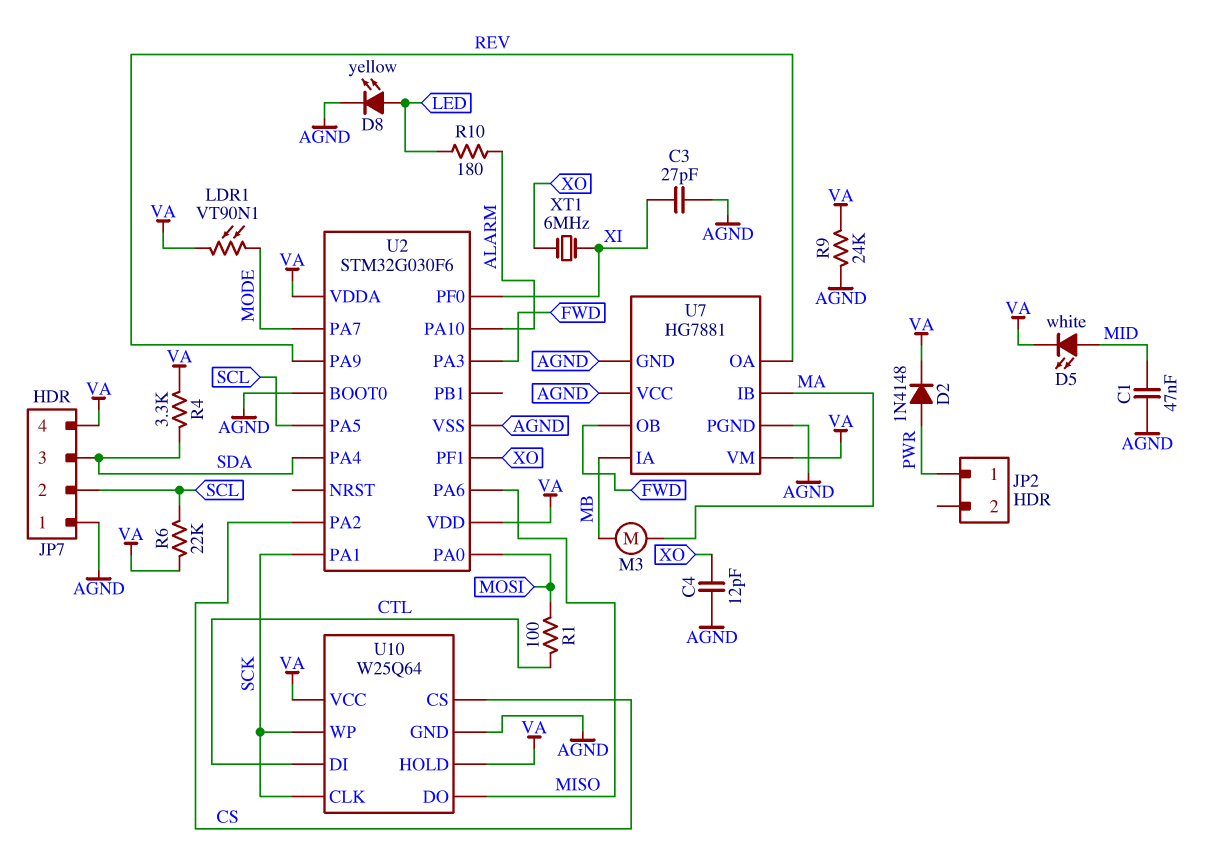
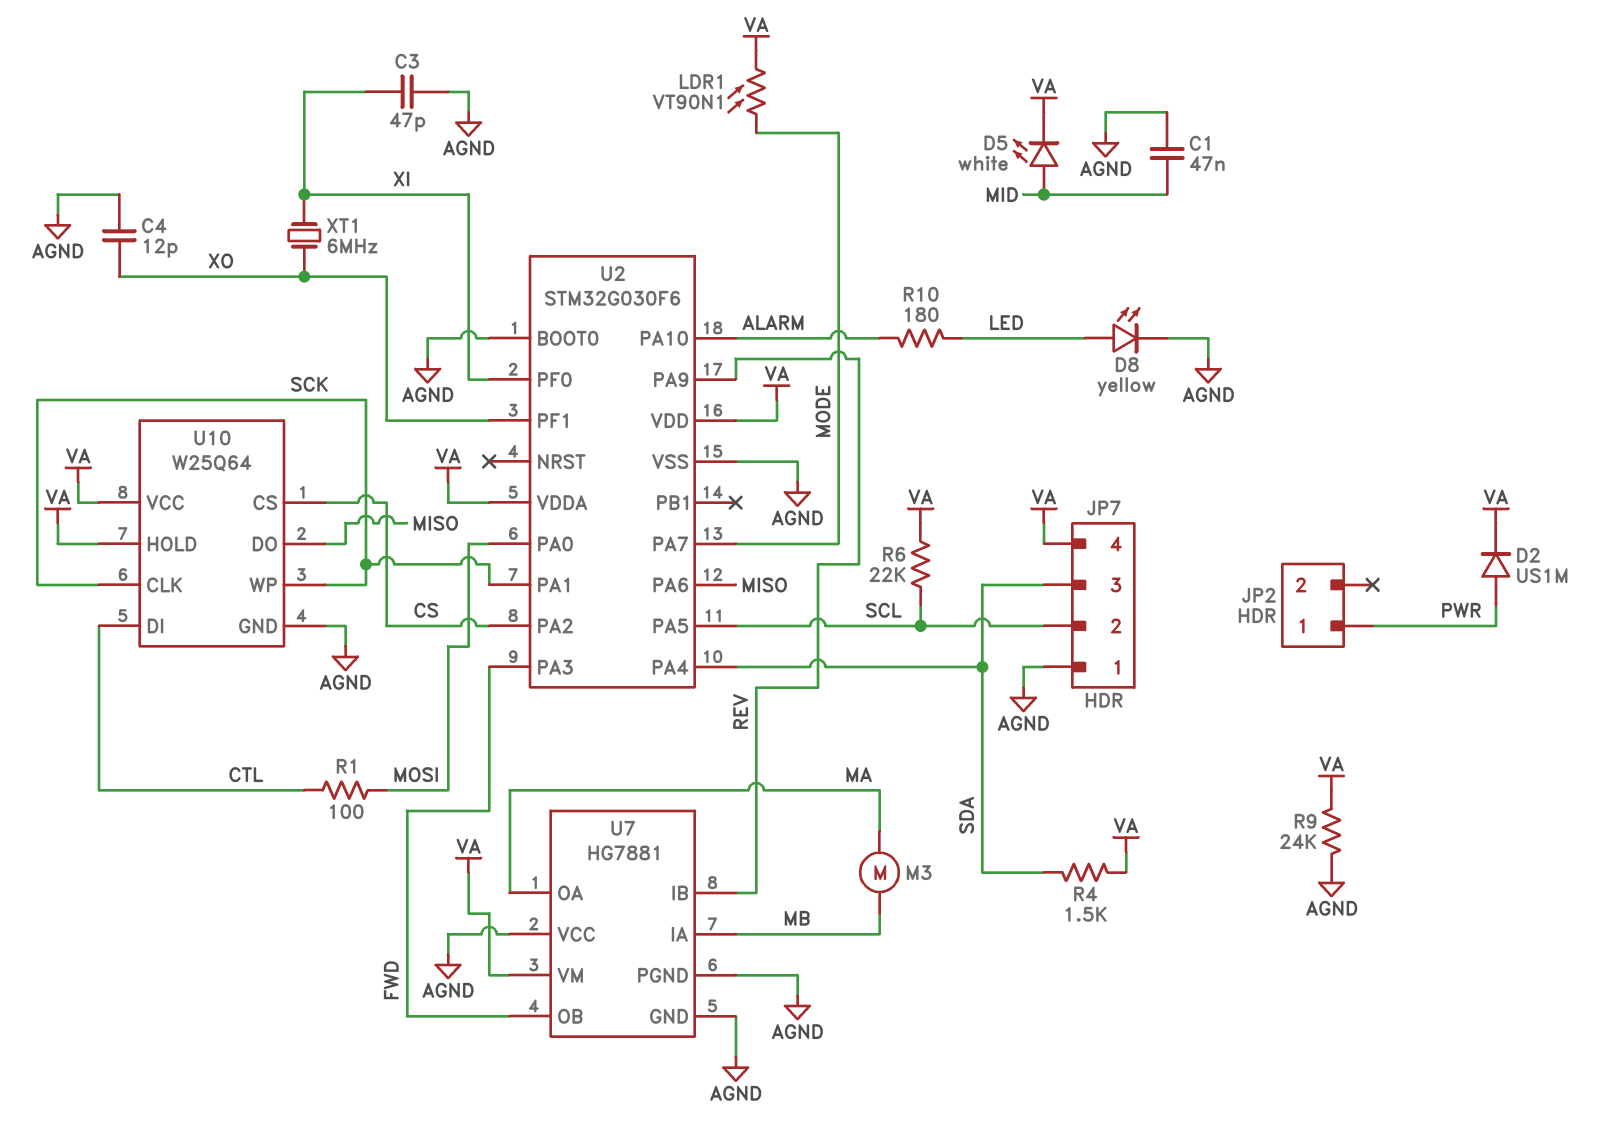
C3: 27pF (AGND, XI) -> 47pF (AGND, XI)
D2: diode 1N4148 (A PWR, K VA) -> diode US1M (A PWR, K VA)
R4: 3.3k (SDA, VA) -> 1.5k (SDA, VA)
U7 pin IB: MA -> REV
U7 pin OA: REV -> MA

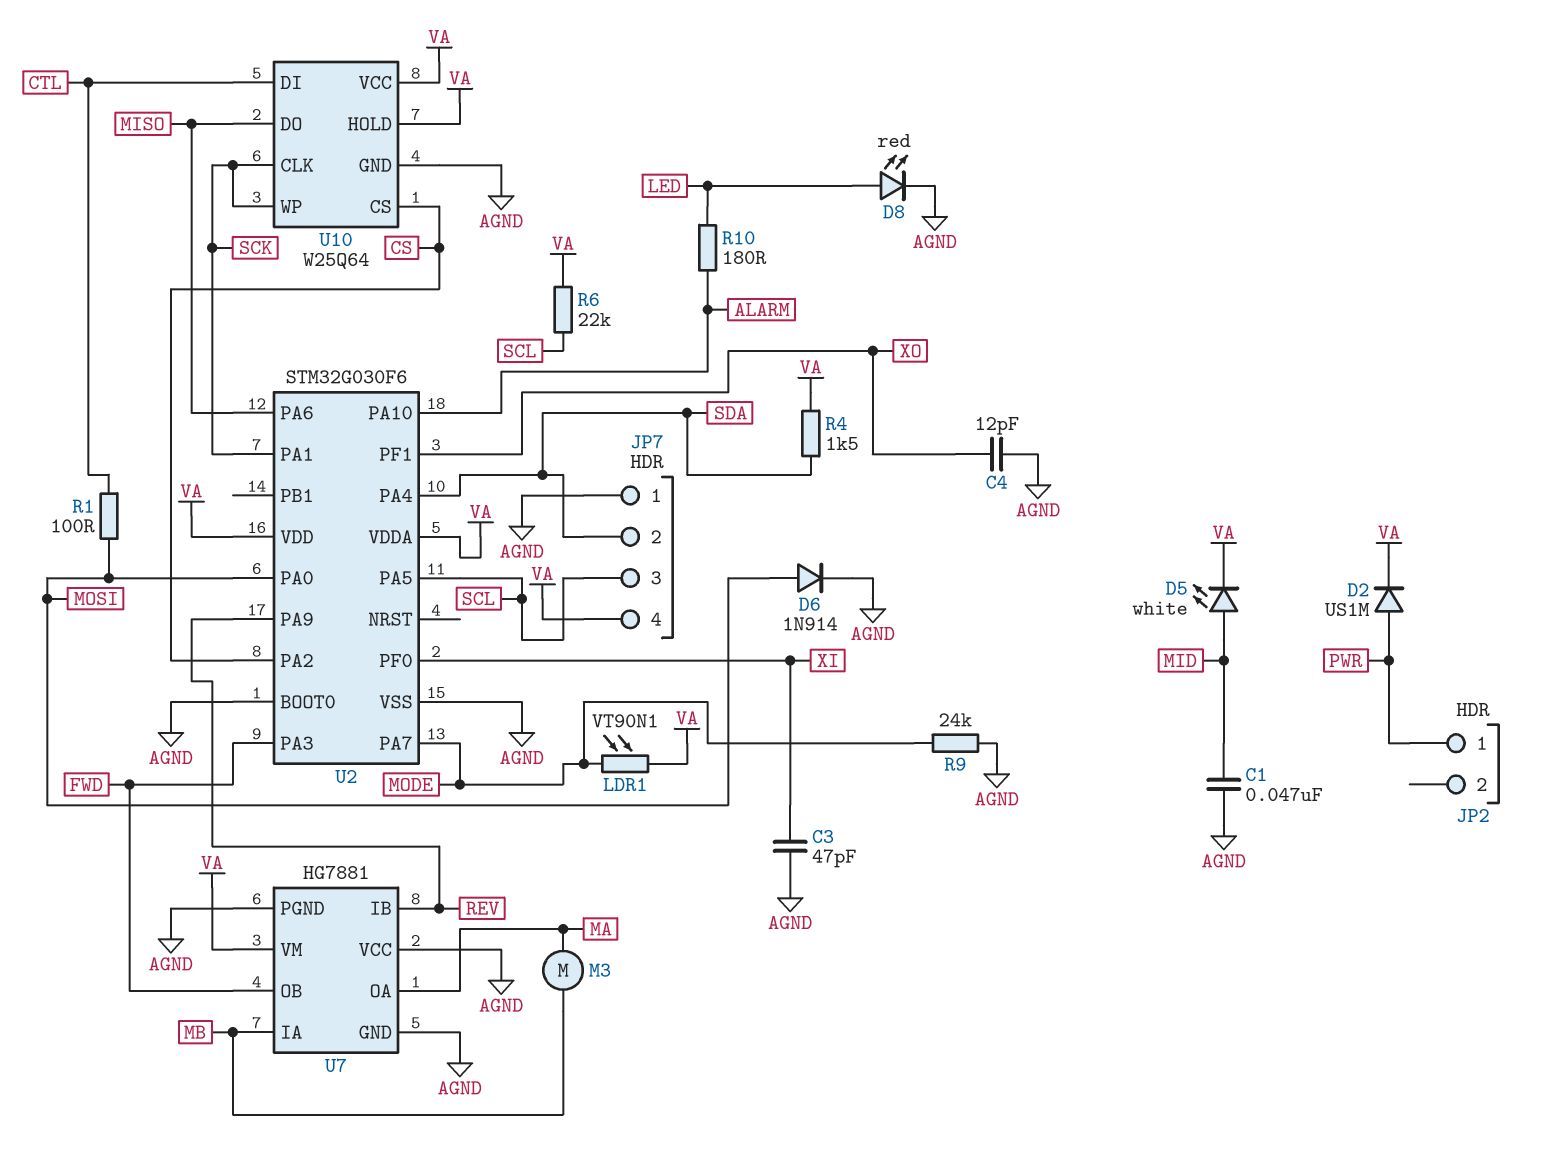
D6: none -> diode 1N914 (A MOSI, K AGND)
D8: LED yellow (A LED, K AGND) -> LED red (A LED, K AGND)
JP7 pin 2: SCL -> SDA
JP7 pin 3: SDA -> SCL
R9: 24k (AGND, VA) -> 24k (AGND, MODE)
XT1: 6MHz (XI, XO) -> none

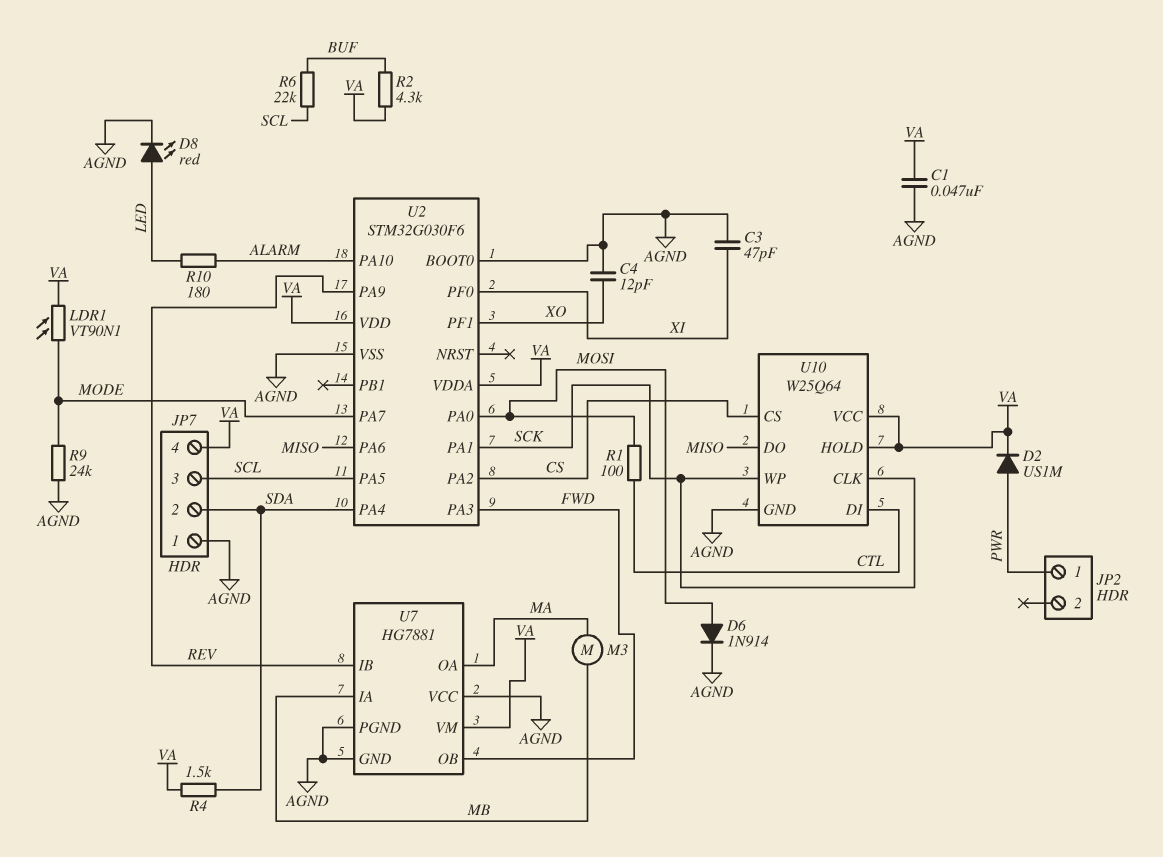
C1: 47nF (AGND, MID) -> 47nF (AGND, VA)
D5: LED white (A MID, K VA) -> none
R2: none -> 4.3k (BUF, VA)
R6: 22k (SCL, VA) -> 22k (BUF, SCL)

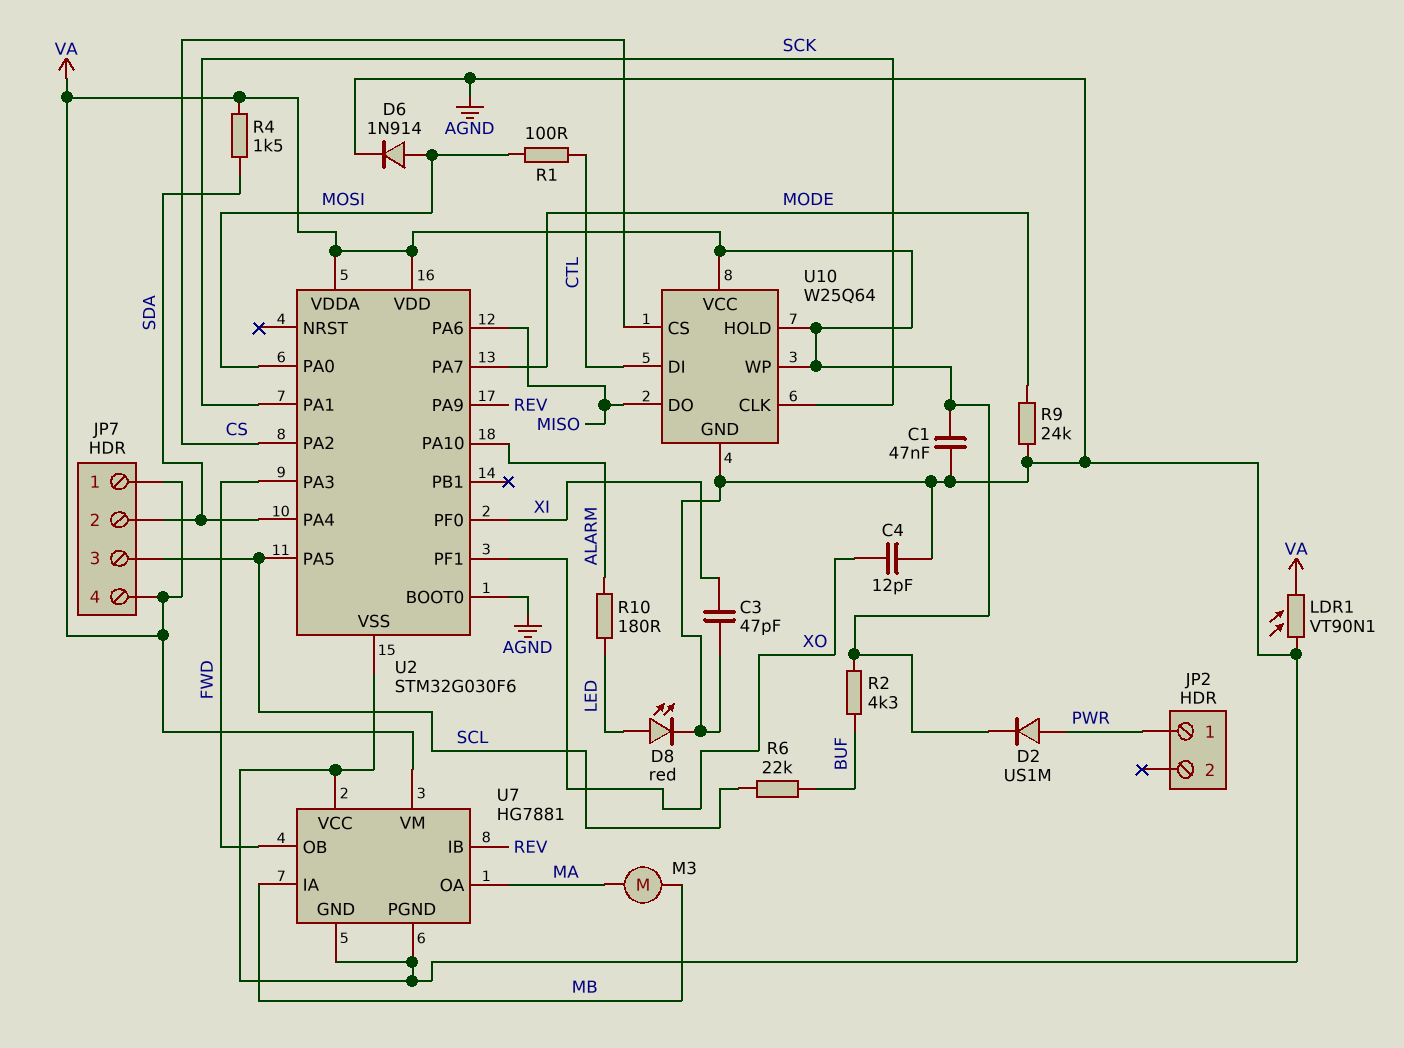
JP7 pin 1: AGND -> VA
LDR1: VT90N1 (MODE, VA) -> VT90N1 (AGND, VA)
U10 pin WP: SCK -> VA

